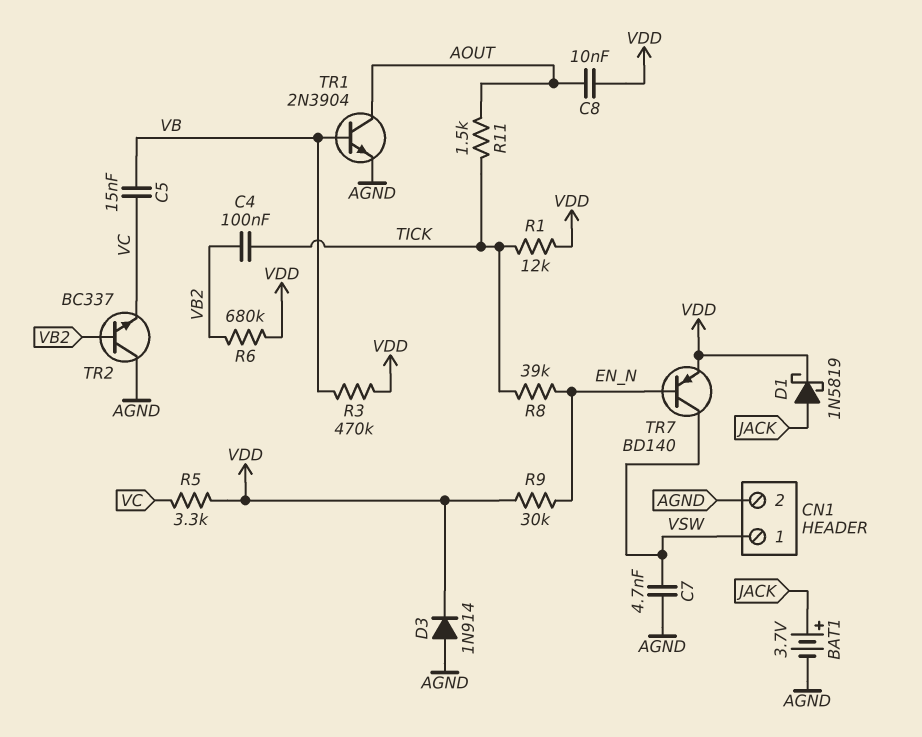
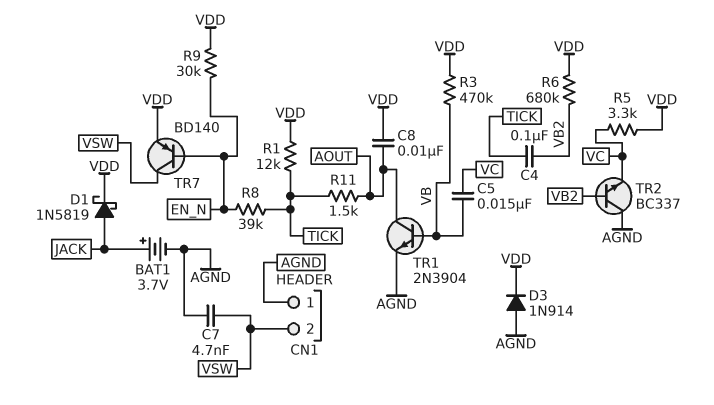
CN1 pin 1: VSW -> AGND
CN1 pin 2: AGND -> VSW

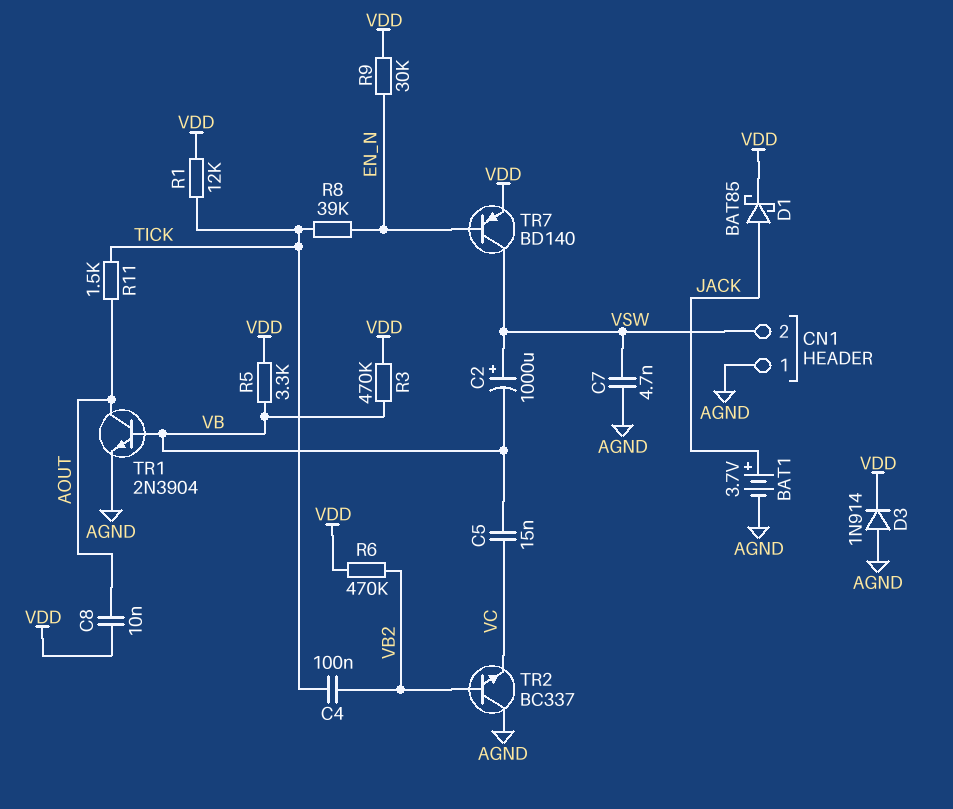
C2: none -> 1000uF (plus VSW, minus VB)
D1: schottky 1N5819 (A JACK, K VDD) -> schottky BAT85 (A JACK, K VDD)
R5: 3.3k (VC, VDD) -> 3.3k (VB, VDD)
R6: 680k (VB2, VDD) -> 470k (VB2, VDD)

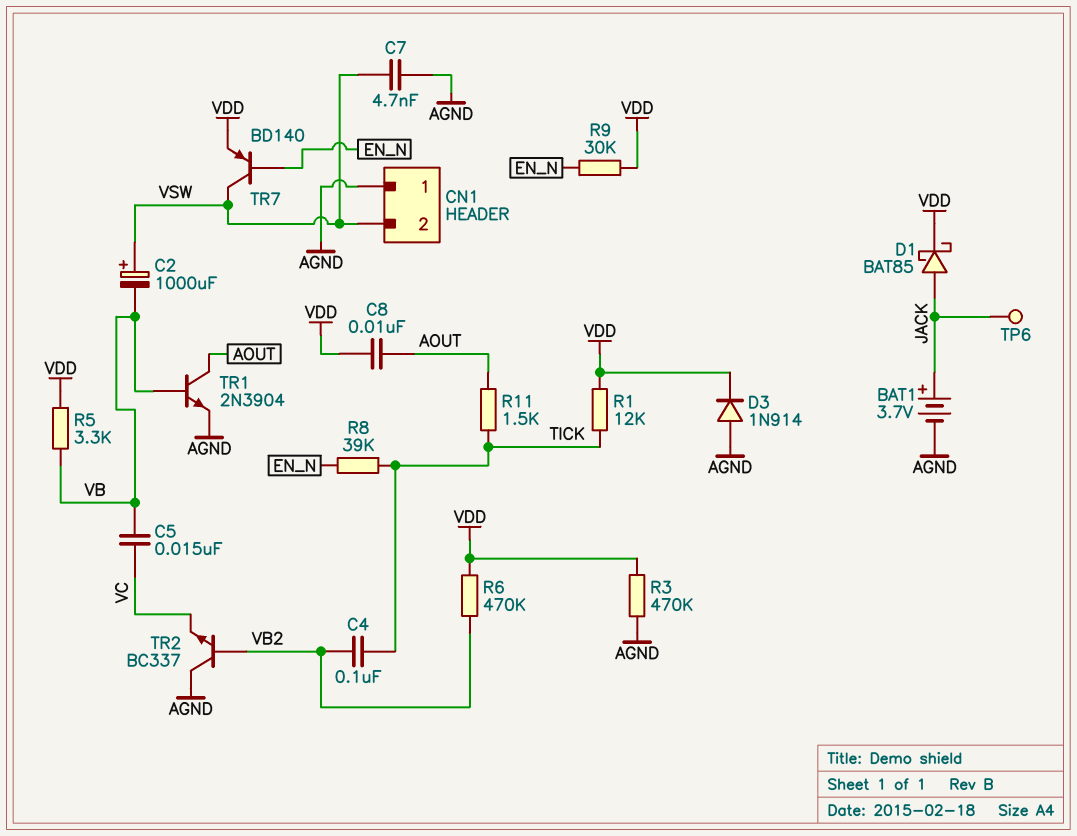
R3: 470k (VB, VDD) -> 470k (AGND, VDD)
TP6: none -> test point (JACK)

